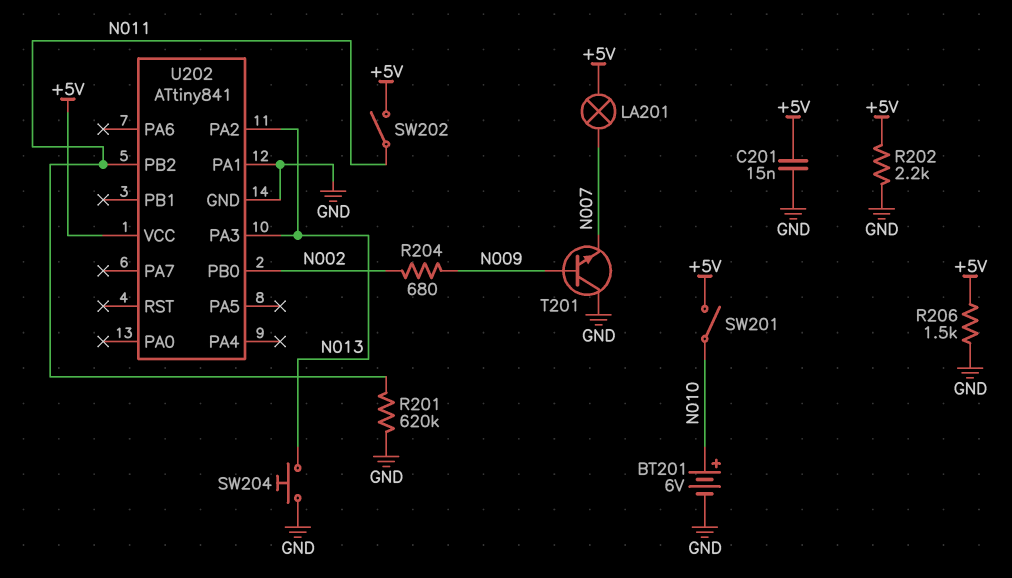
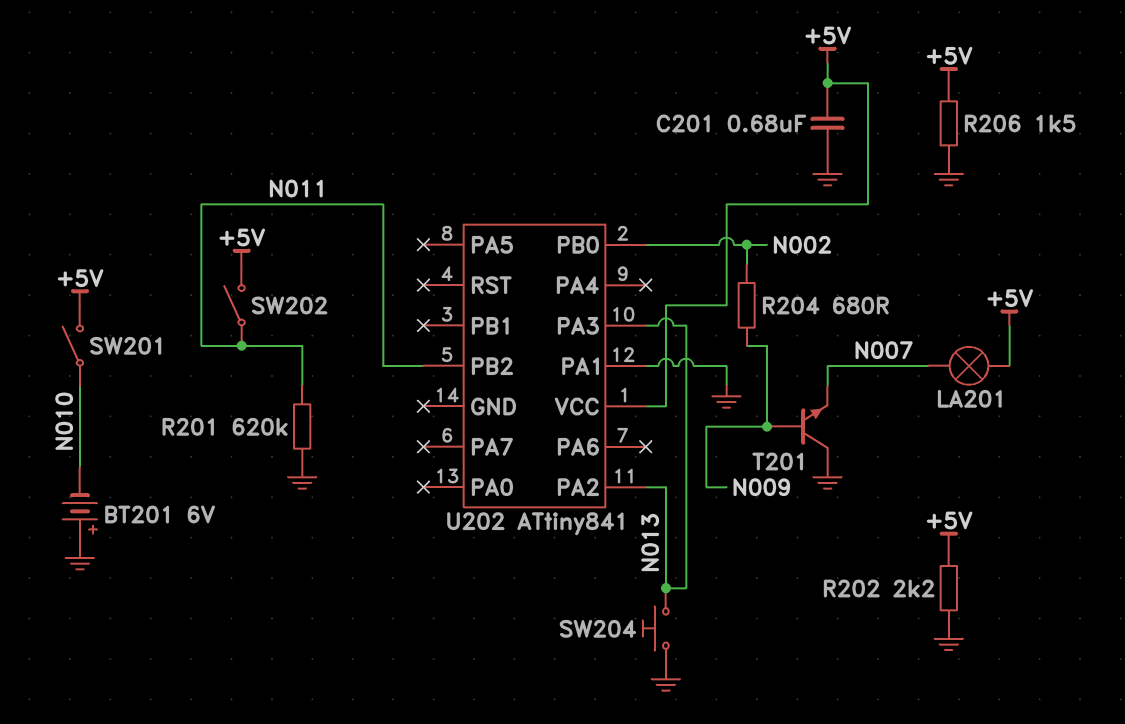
BT201: 6V (plus N010, minus GND) -> 6V (plus GND, minus N010)
C201: 15nF (+5V, GND) -> 680nF (+5V, GND)
U202 pin GND: GND -> none

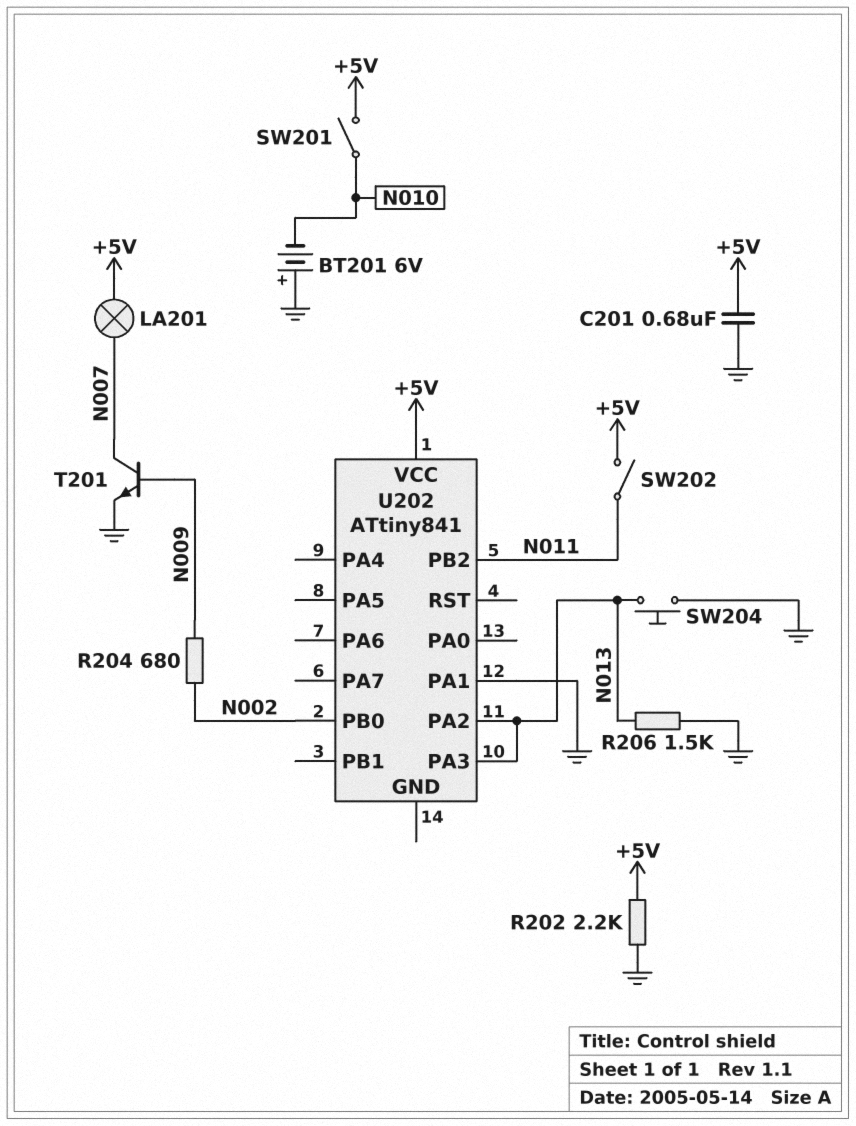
R201: 620k (GND, N011) -> none
R206: 1.5k (+5V, GND) -> 1.5k (GND, N013)
T201: NPN (B N009, C GND, E N007) -> NPN (B N009, C N007, E GND)

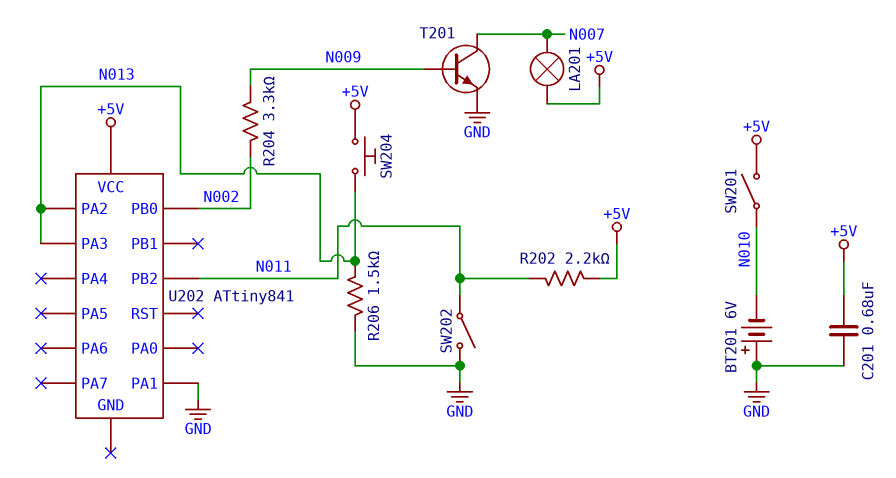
R202: 2.2k (+5V, GND) -> 2.2k (+5V, N011)
R204: 680 (N002, N009) -> 3.3k (N002, N009)
SW202: switch (+5V, N011) -> switch (GND, N011)
SW204: button (GND, N013) -> button (+5V, N013)

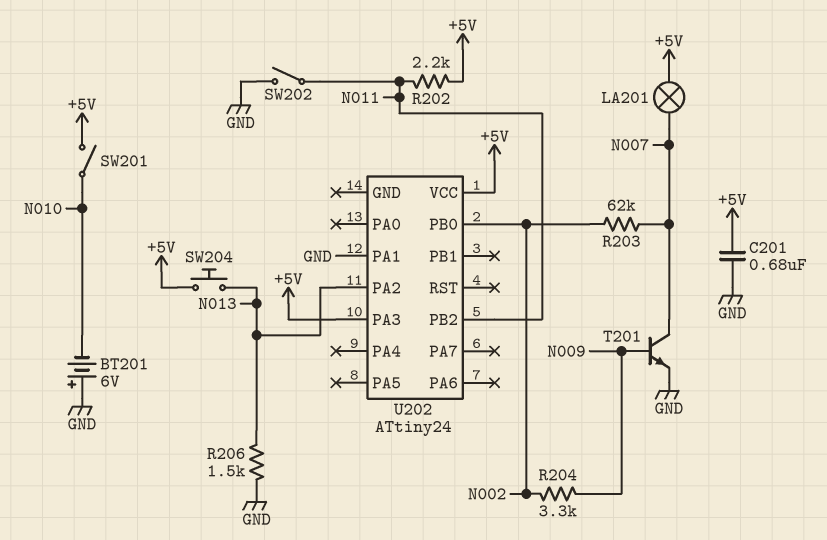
R203: none -> 62k (N002, N007)
U202: ATtiny841 -> ATtiny24
U202 pin PA3: N013 -> +5V

